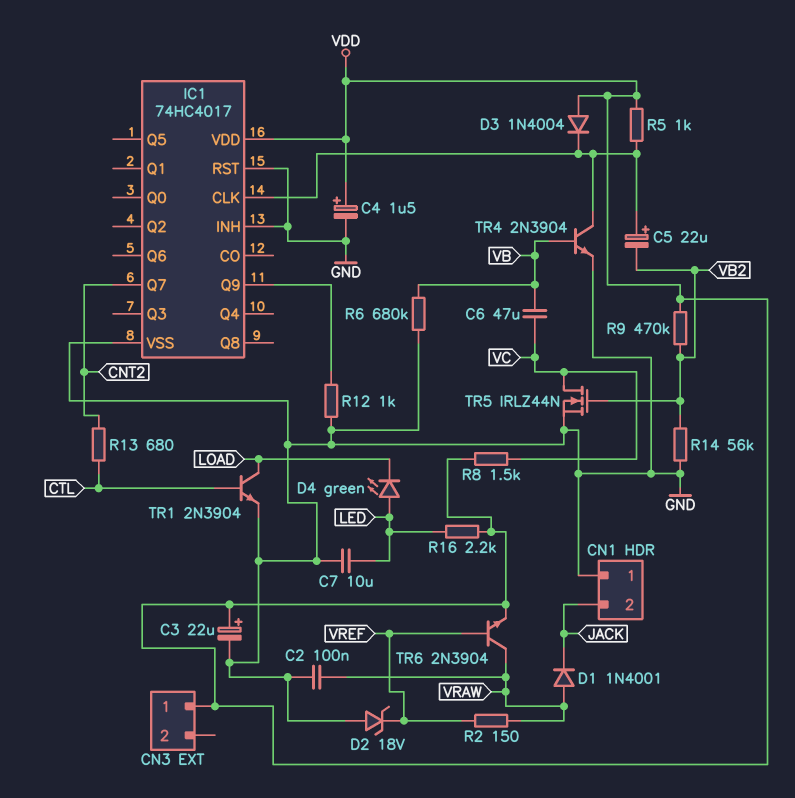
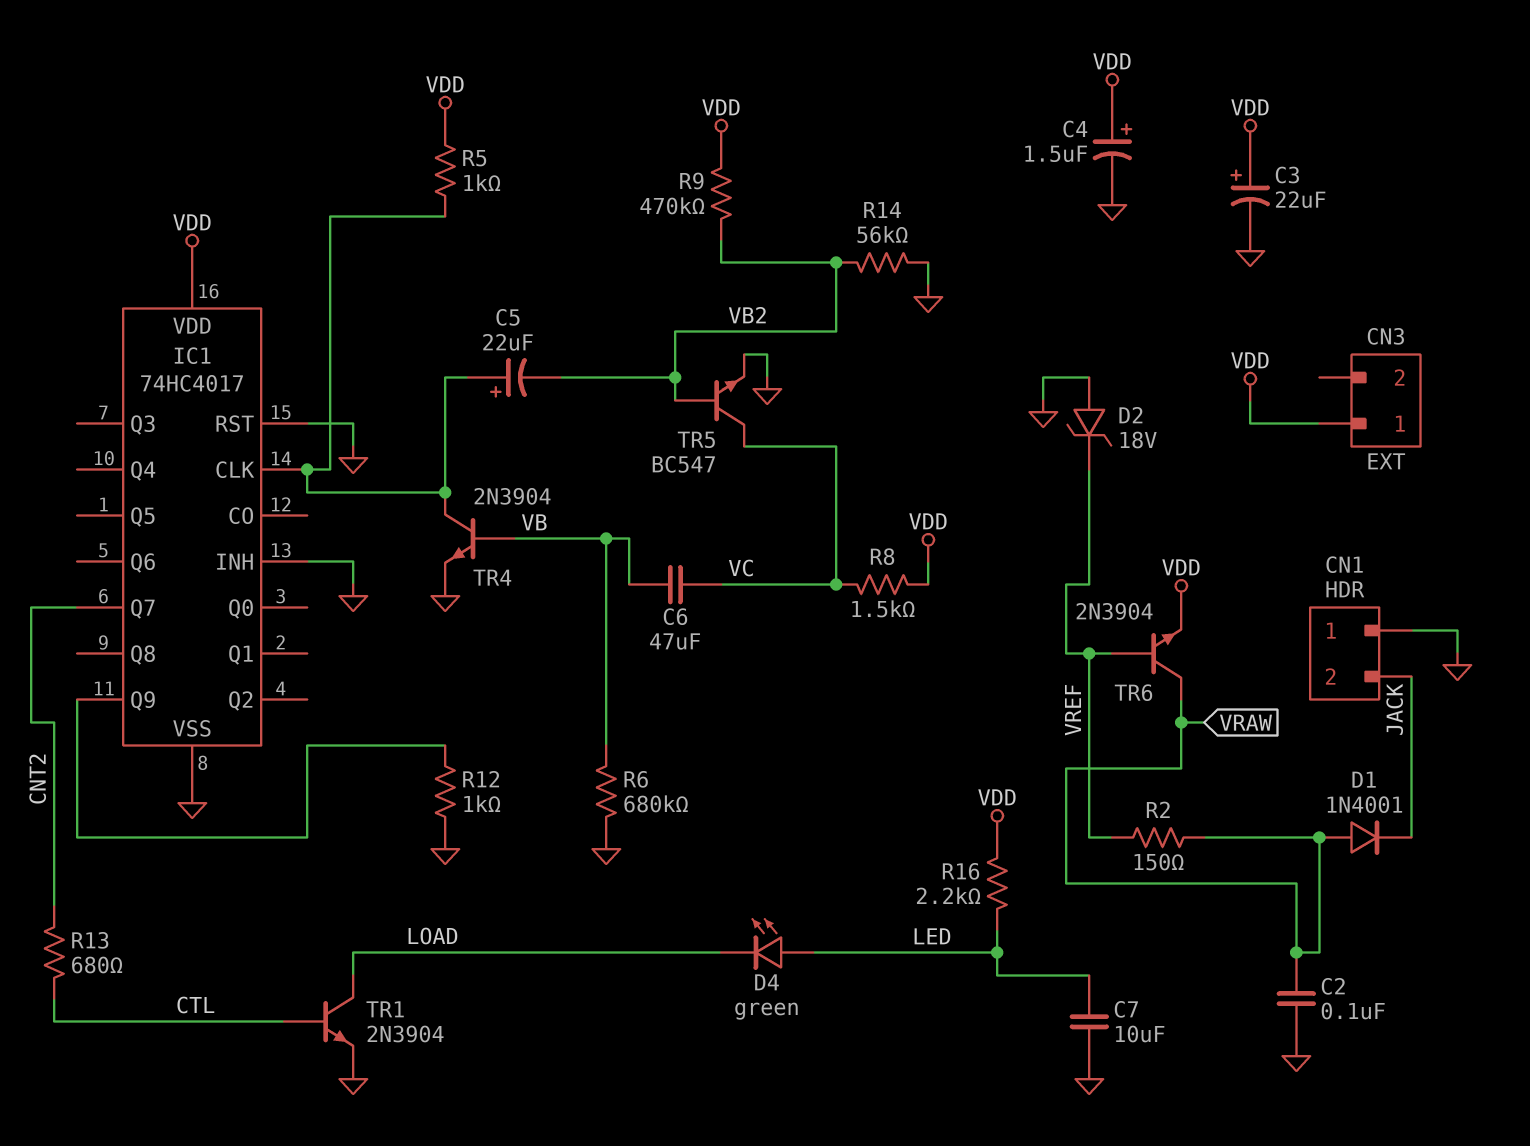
D3: diode 1N4004 (A VDD, K IC1/CLK) -> none
TR5: NMOS IRLZ44N (G VB2, D VC, S GND) -> NPN BC547 (B VB2, C VC, E GND)

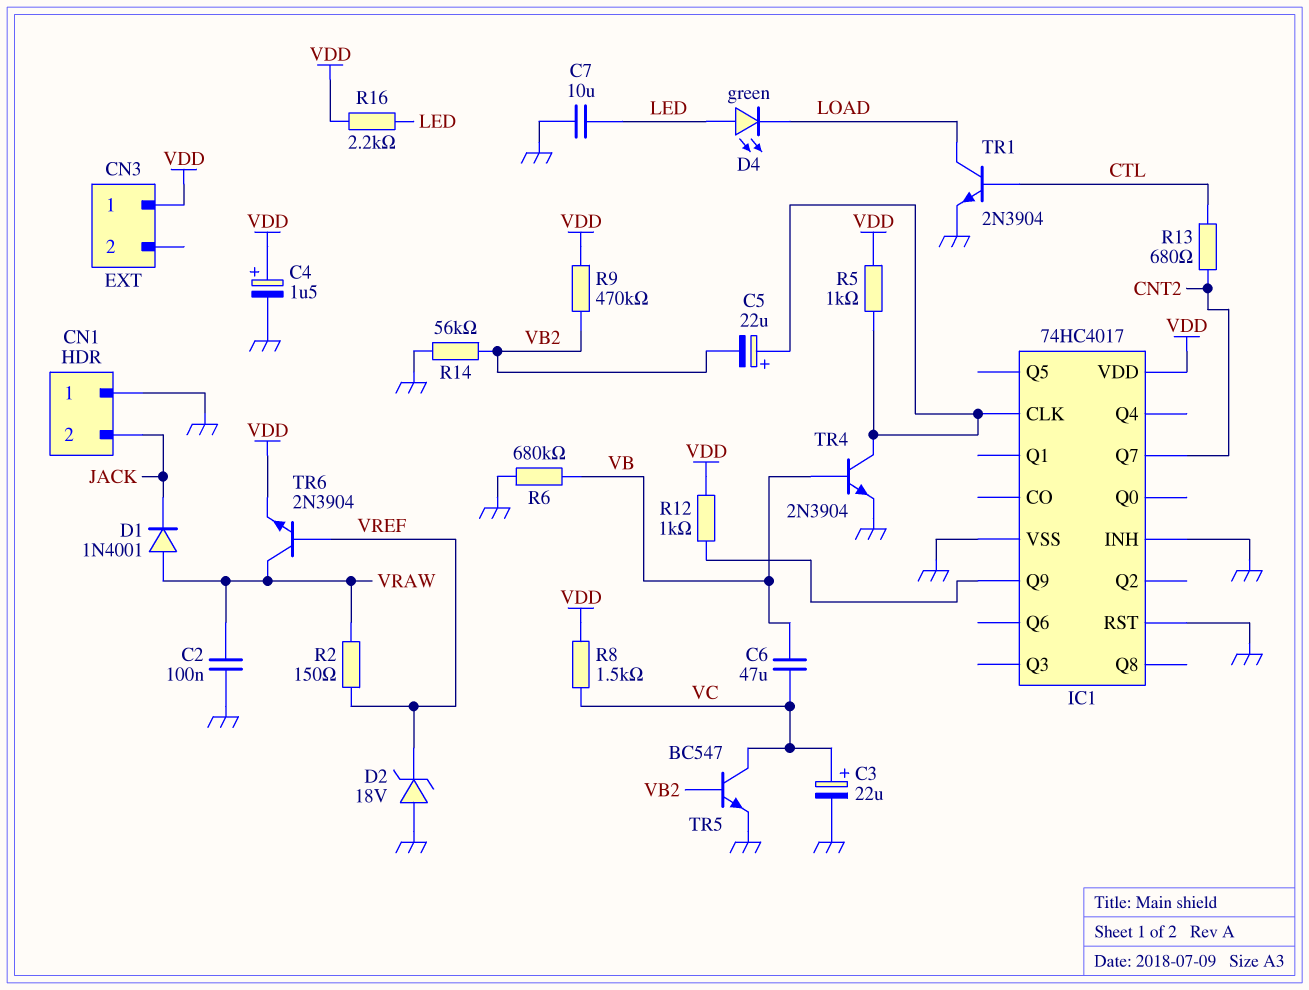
C3: 22uF (plus VDD, minus GND) -> 22uF (plus VC, minus GND)
R12: 1k (GND, IC1/Q9) -> 1k (IC1/Q9, VDD)

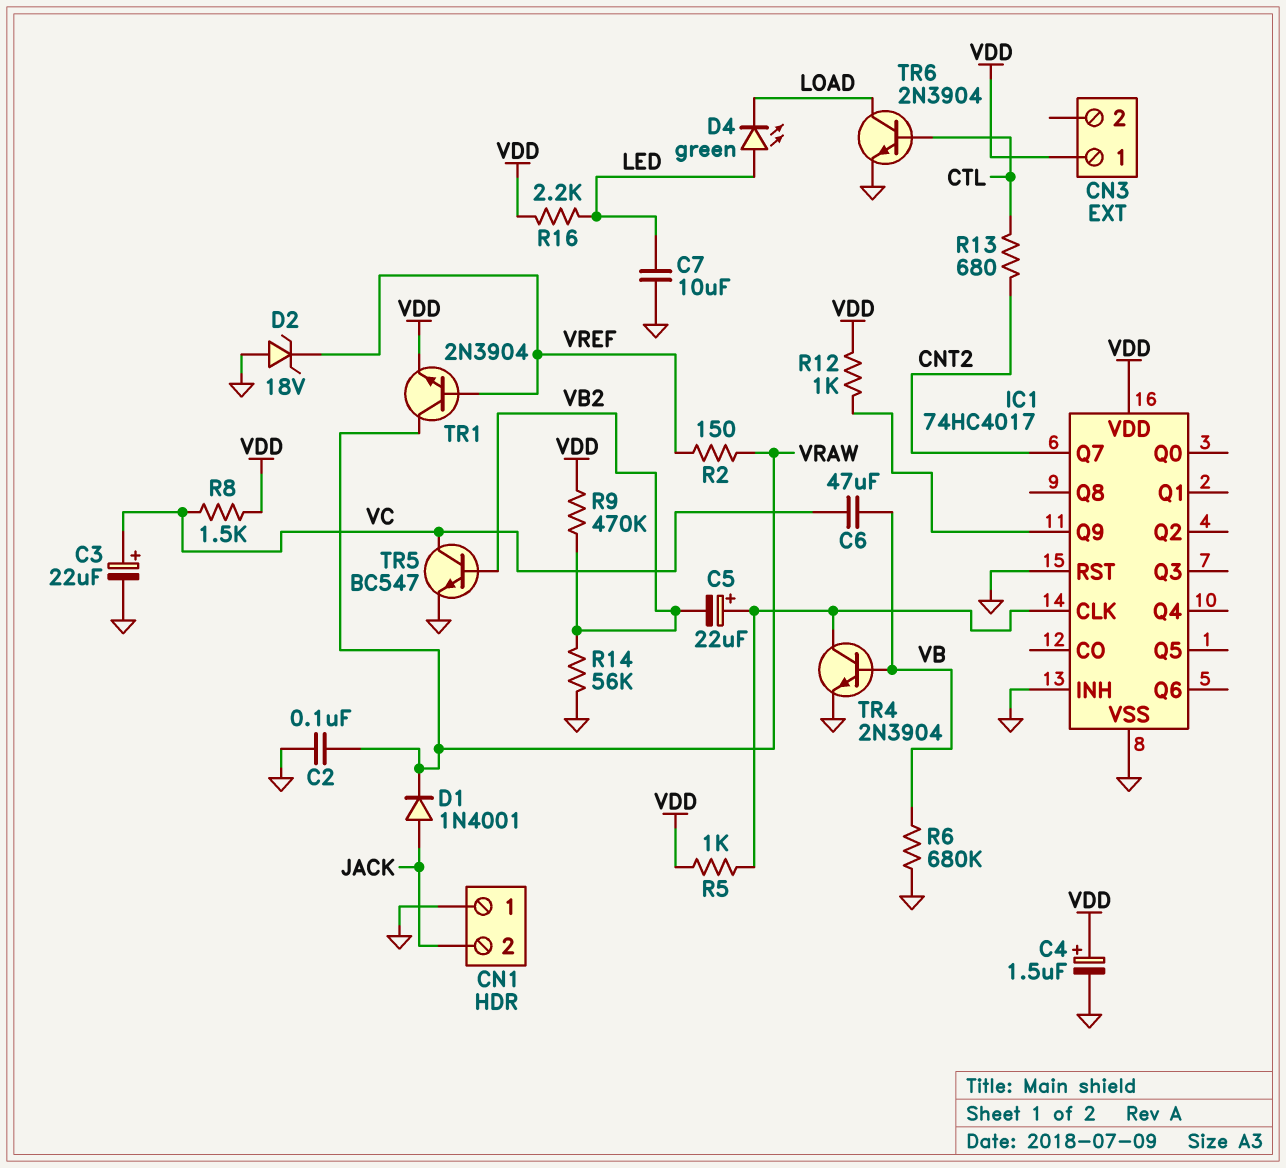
D1: diode 1N4001 (A VRAW, K JACK) -> diode 1N4001 (A JACK, K VRAW)
TR1: NPN 2N3904 (B CTL, C LOAD, E GND) -> NPN 2N3904 (B VREF, C VRAW, E VDD)
TR6: NPN 2N3904 (B VREF, C VRAW, E VDD) -> NPN 2N3904 (B CTL, C LOAD, E GND)

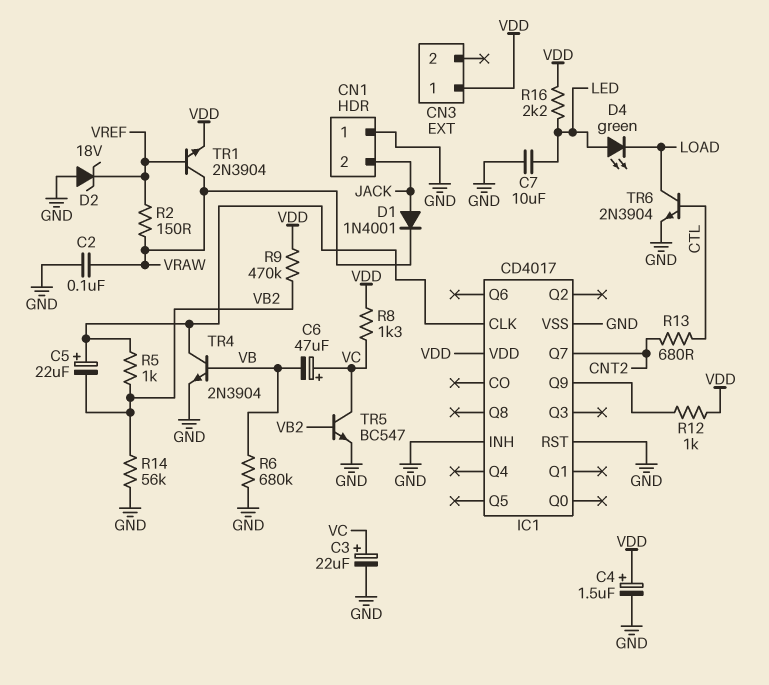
C6: 47uF (VB, VC) -> 47uF (plus VC, minus VB)
IC1: 74HC4017 -> CD4017
R5: 1k (IC1/CLK, VDD) -> 1k (IC1/CLK, VB2)
R8: 1.5k (VC, VDD) -> 1.3k (VC, VDD)

